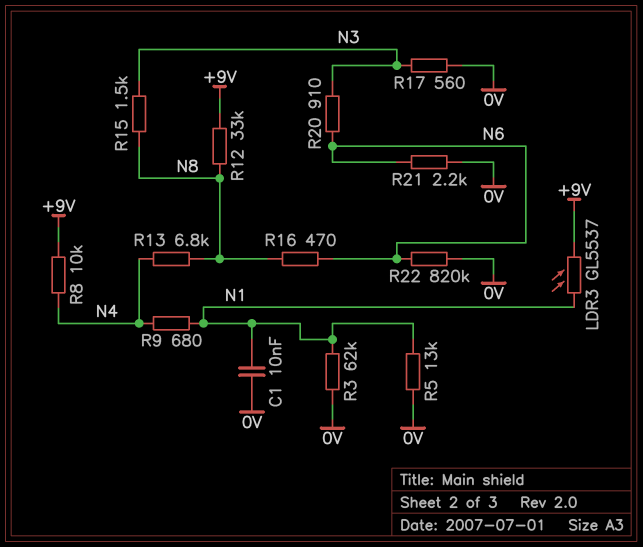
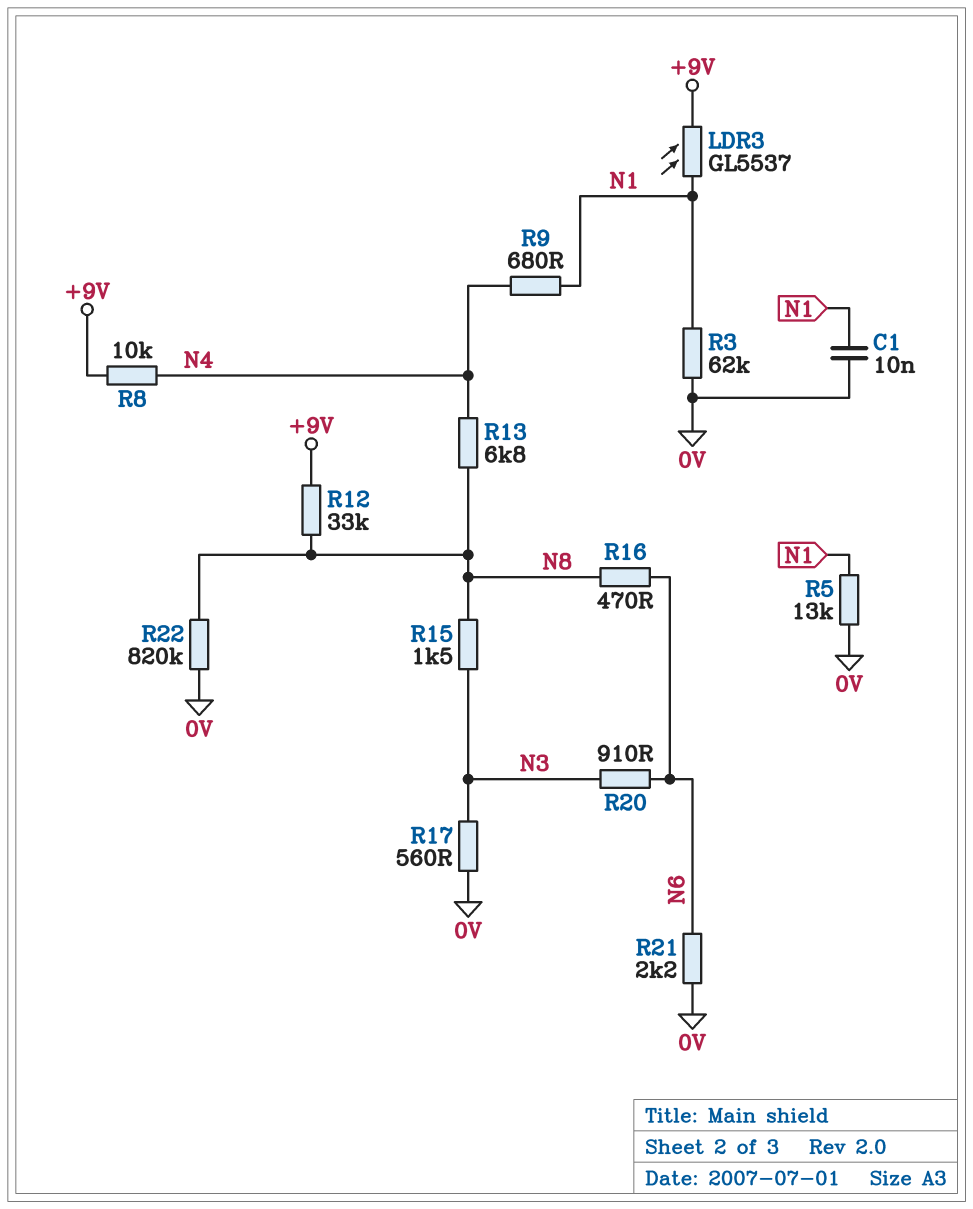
R22: 820k (0V, N6) -> 820k (0V, N8)

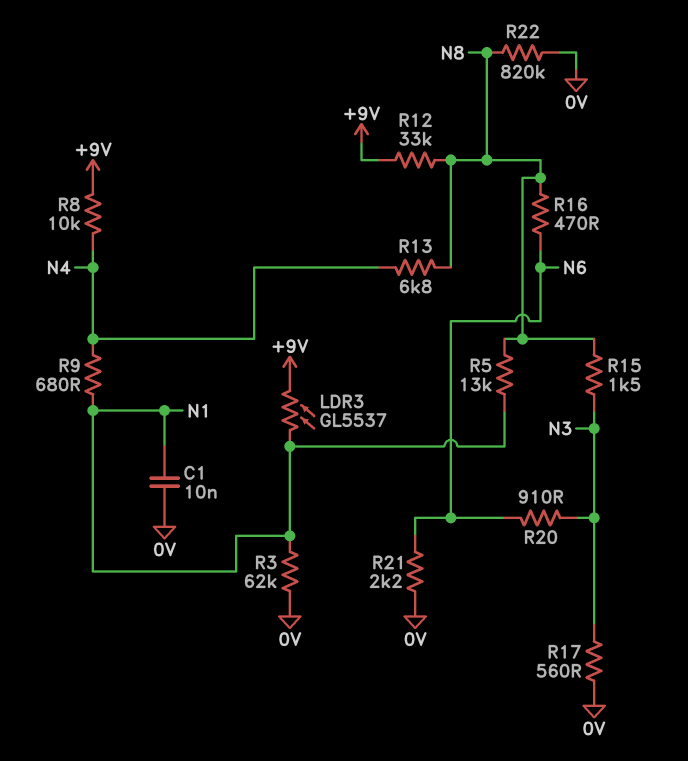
R5: 13k (0V, N1) -> 13k (N1, N8)

